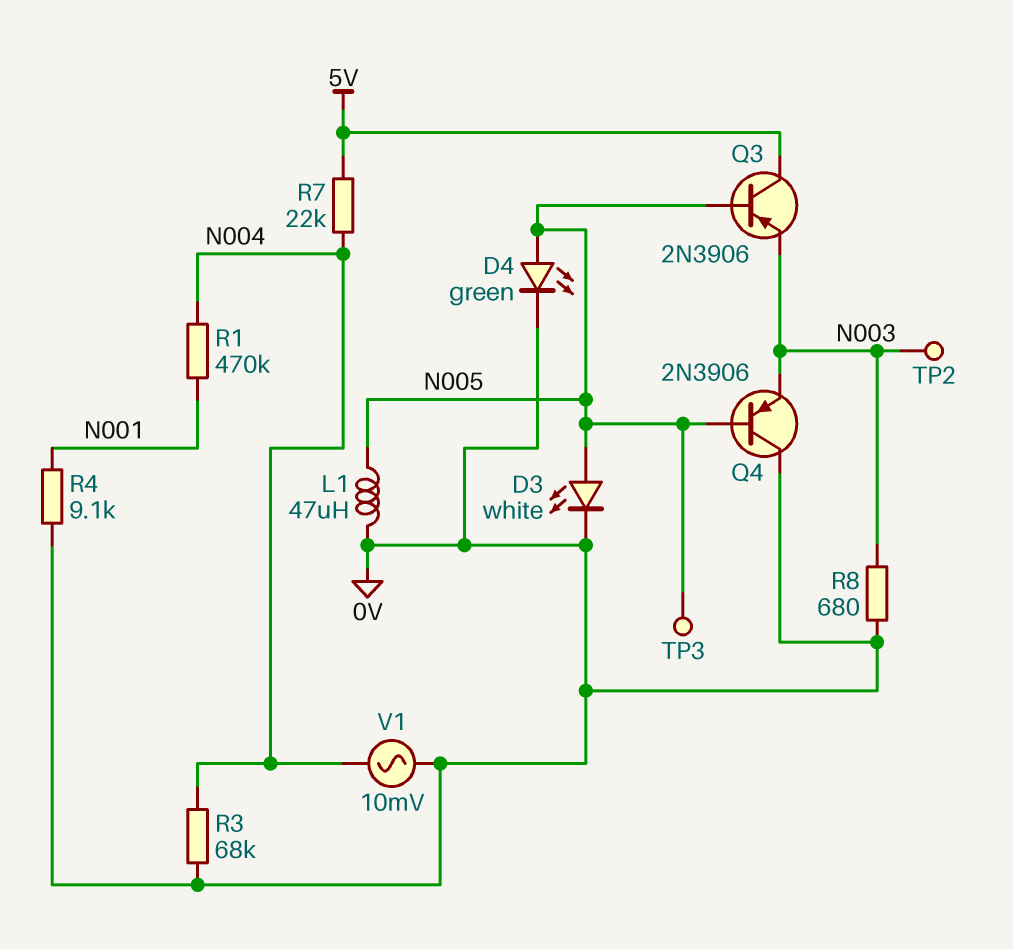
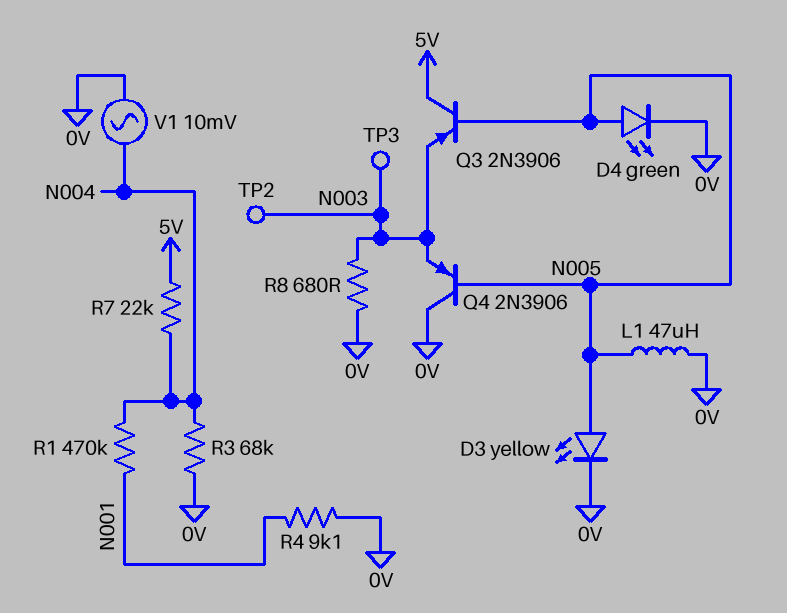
D3: LED white (A N005, K 0V) -> LED yellow (A N005, K 0V)
TP3: test point (N005) -> test point (N003)

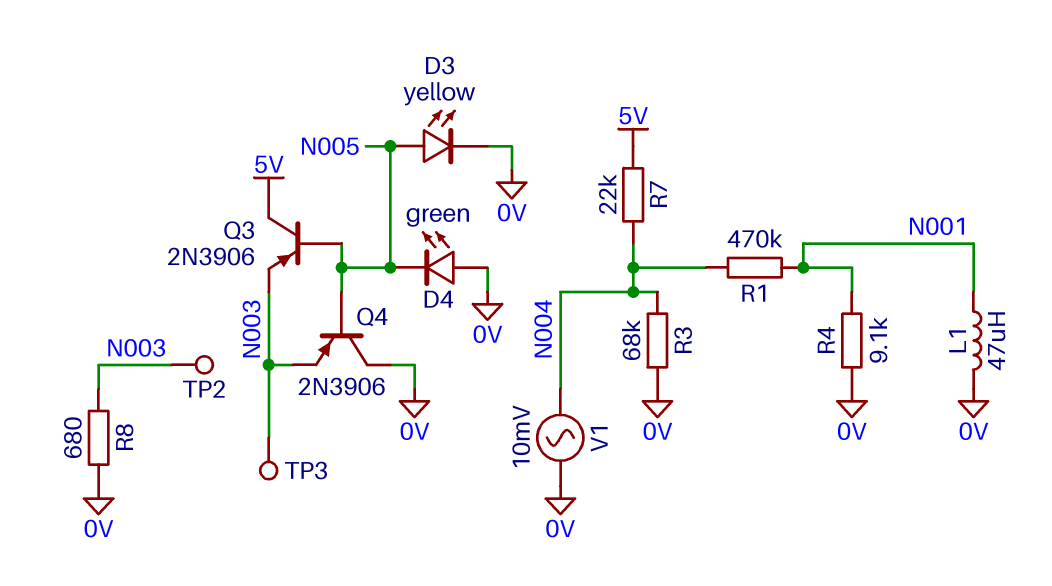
D4: LED green (A N005, K 0V) -> LED green (A 0V, K N005)
L1: 47uH (0V, N005) -> 47uH (0V, N001)

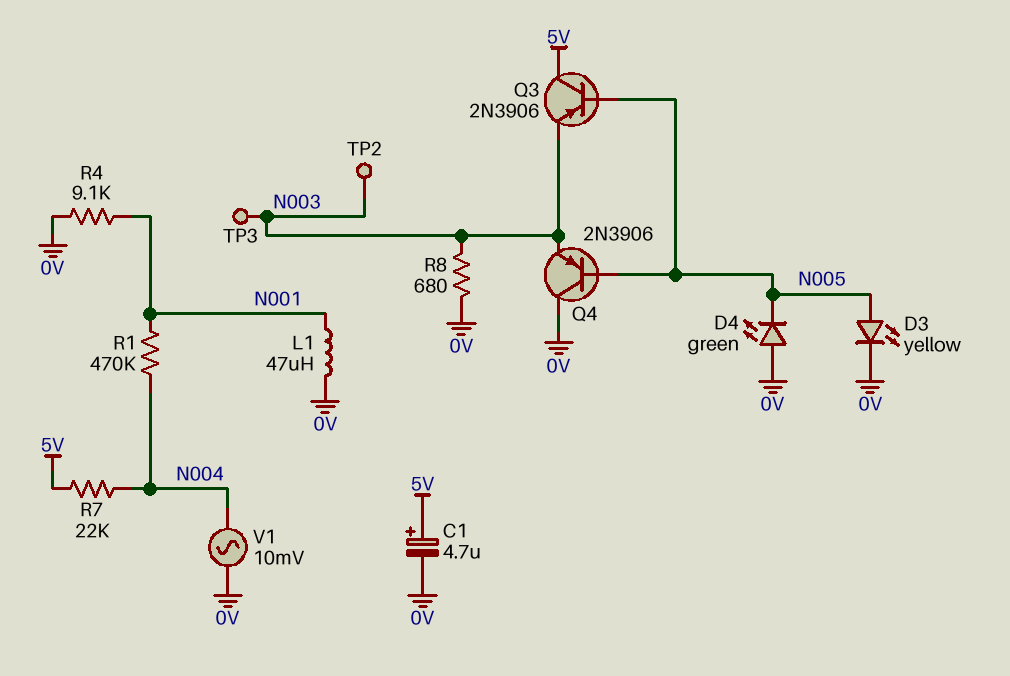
C1: none -> 4.7uF (plus 5V, minus 0V)
R3: 68k (0V, N004) -> none

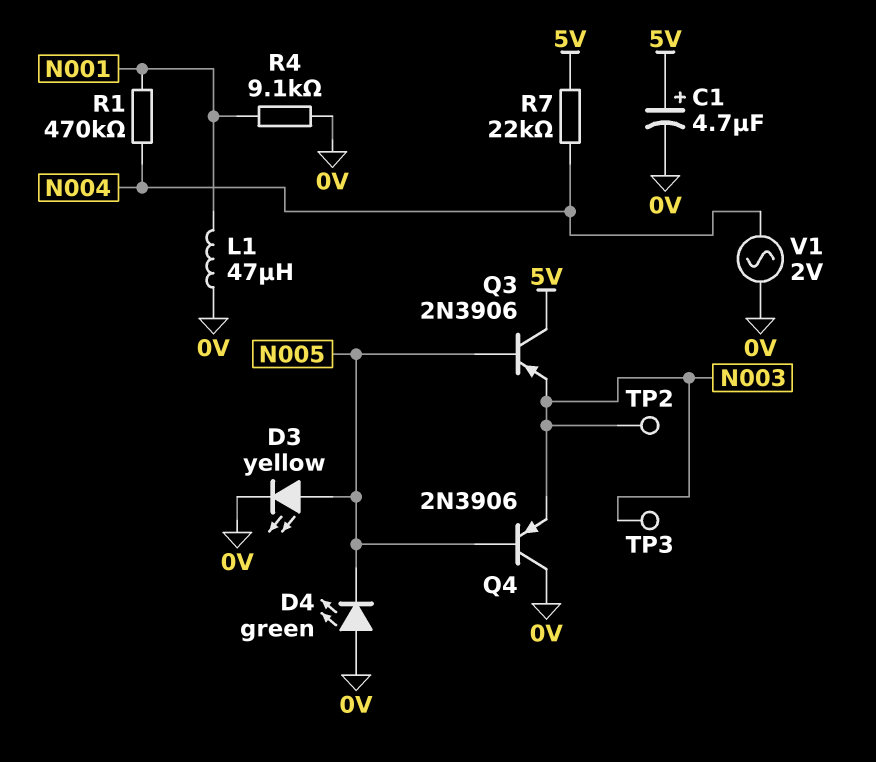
R8: 680 (0V, N003) -> none
V1: AC 10mV (0V, N004) -> AC 2V (0V, N004)

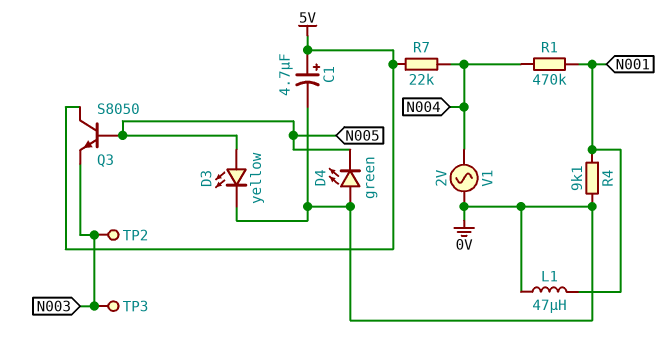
Q3: PNP 2N3906 (B N005, C 5V, E N003) -> NPN S8050 (B N005, C 5V, E N003)
Q4: PNP 2N3906 (B N005, C 0V, E N003) -> none

